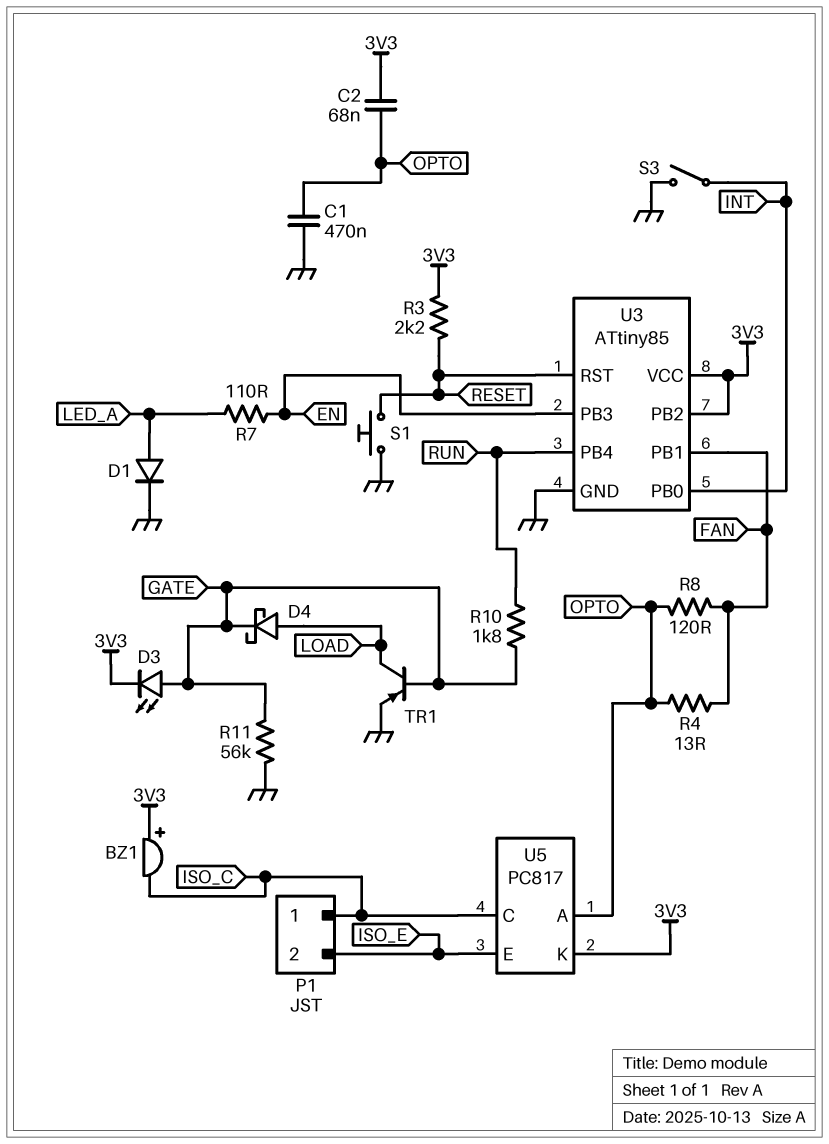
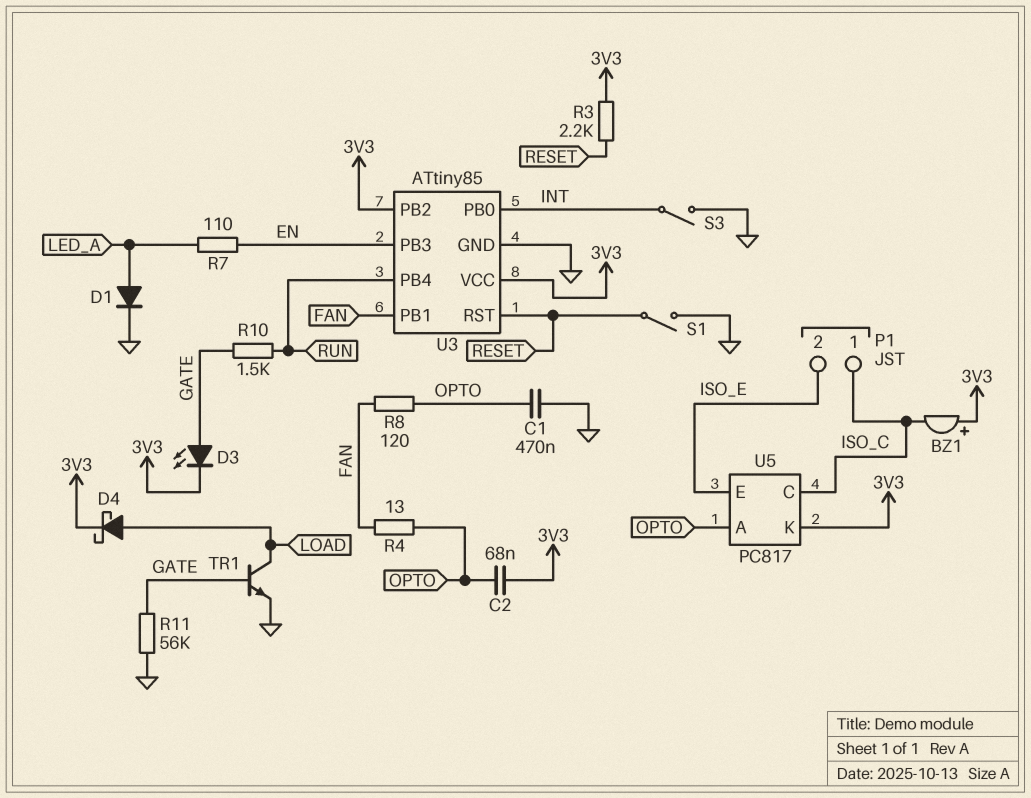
D4: schottky (A LOAD, K GATE) -> schottky (A LOAD, K 3V3)
R10: 1.8k (GATE, RUN) -> 1.5k (GATE, RUN)
S1: button (GND, RESET) -> switch (GND, RESET)
TR1: PNP (B GATE, C LOAD, E GND) -> NPN (B GATE, C LOAD, E GND)

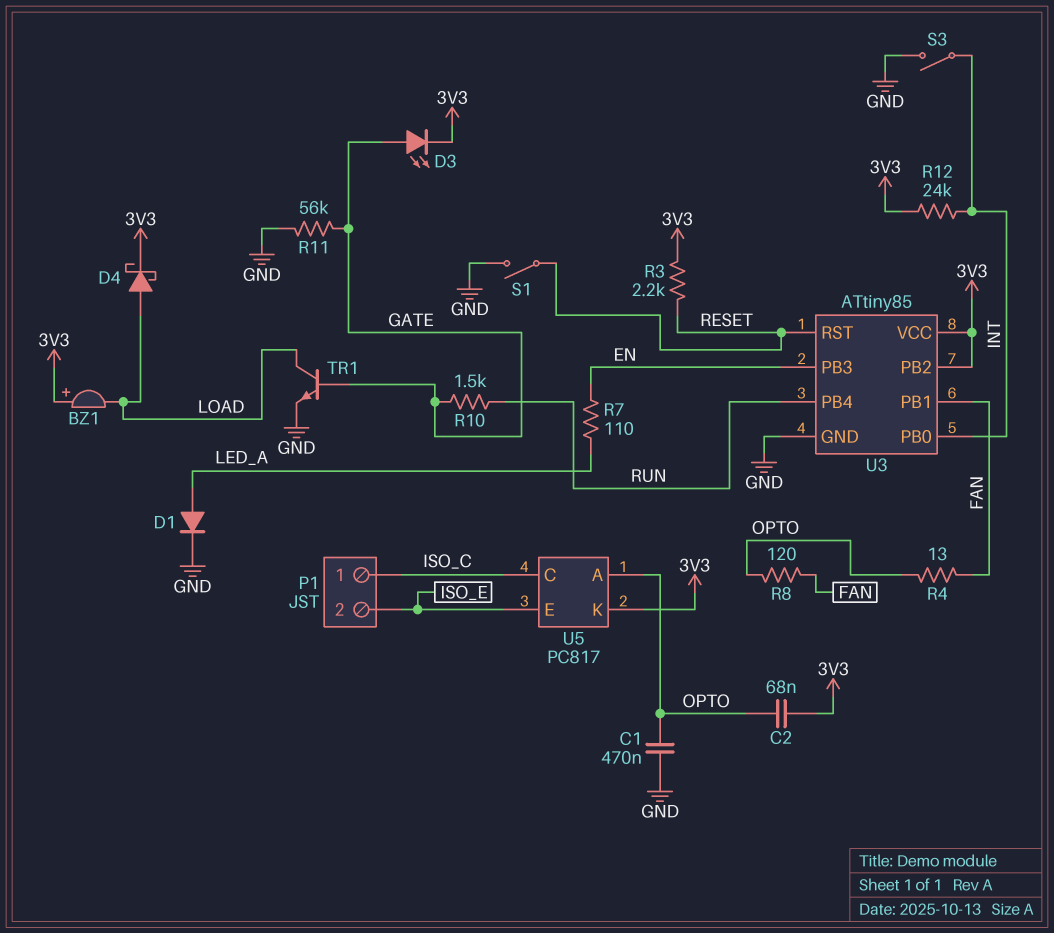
BZ1: buzzer (plus 3V3, minus ISO_C) -> buzzer (plus 3V3, minus LOAD)
R12: none -> 24k (3V3, INT)

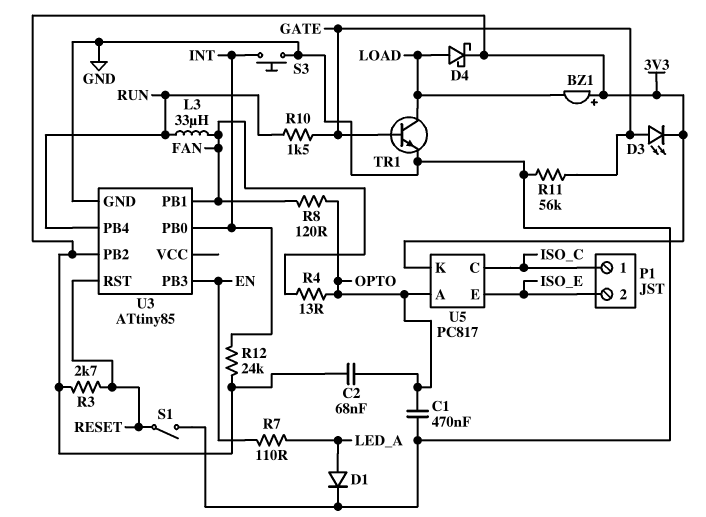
L3: none -> 33uH (FAN, RUN)
R3: 2.2k (3V3, RESET) -> 2.7k (3V3, RESET)
S3: switch (GND, INT) -> button (GND, INT)
U3 pin VCC: 3V3 -> none

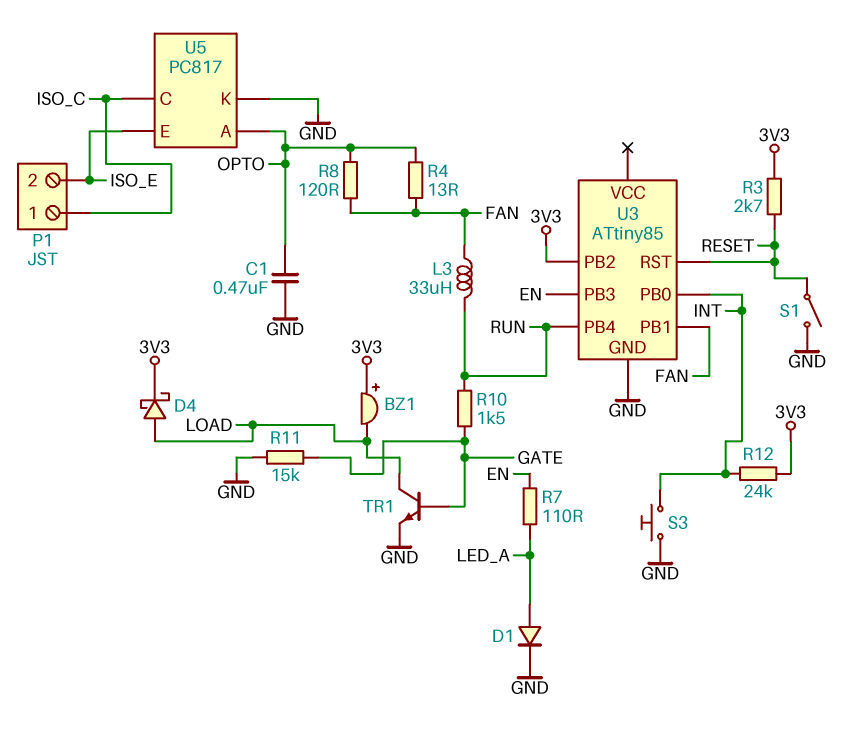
C2: 68nF (3V3, OPTO) -> none
D3: LED (A GATE, K 3V3) -> none
R11: 56k (GATE, GND) -> 15k (GATE, GND)
U5 pin K: 3V3 -> GND

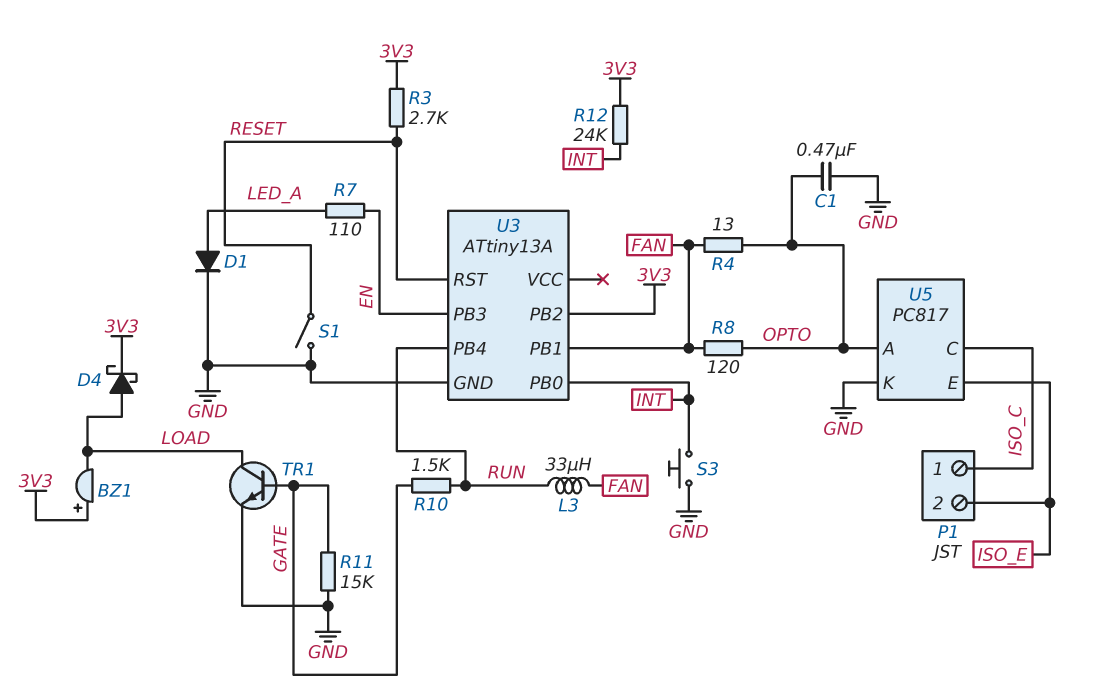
U3: ATtiny85 -> ATtiny13A

